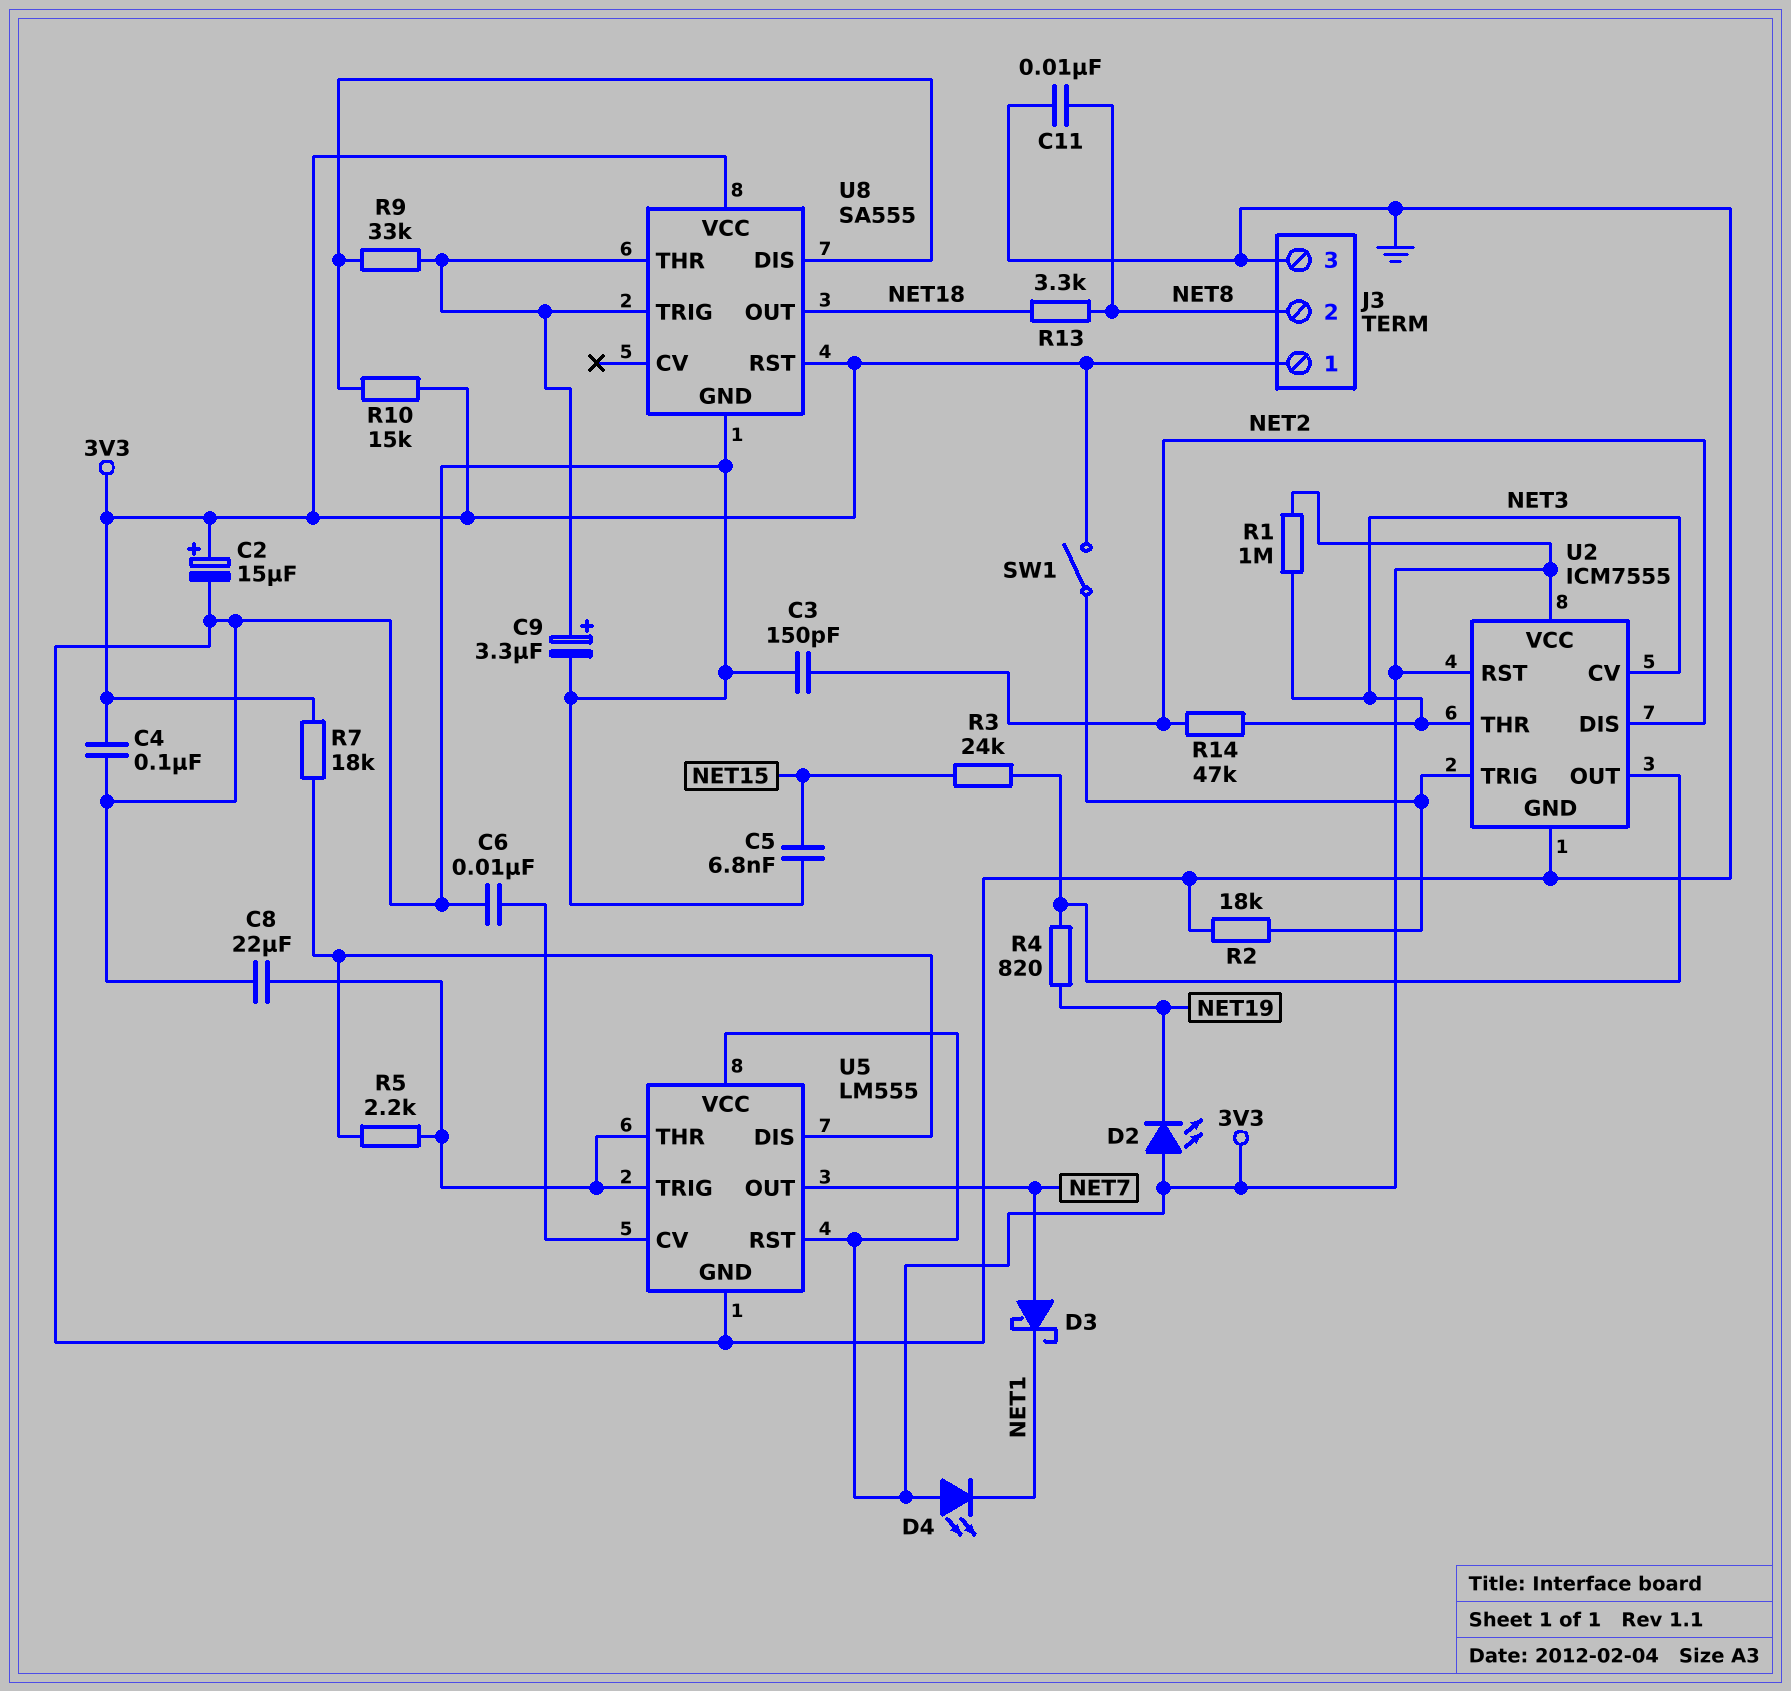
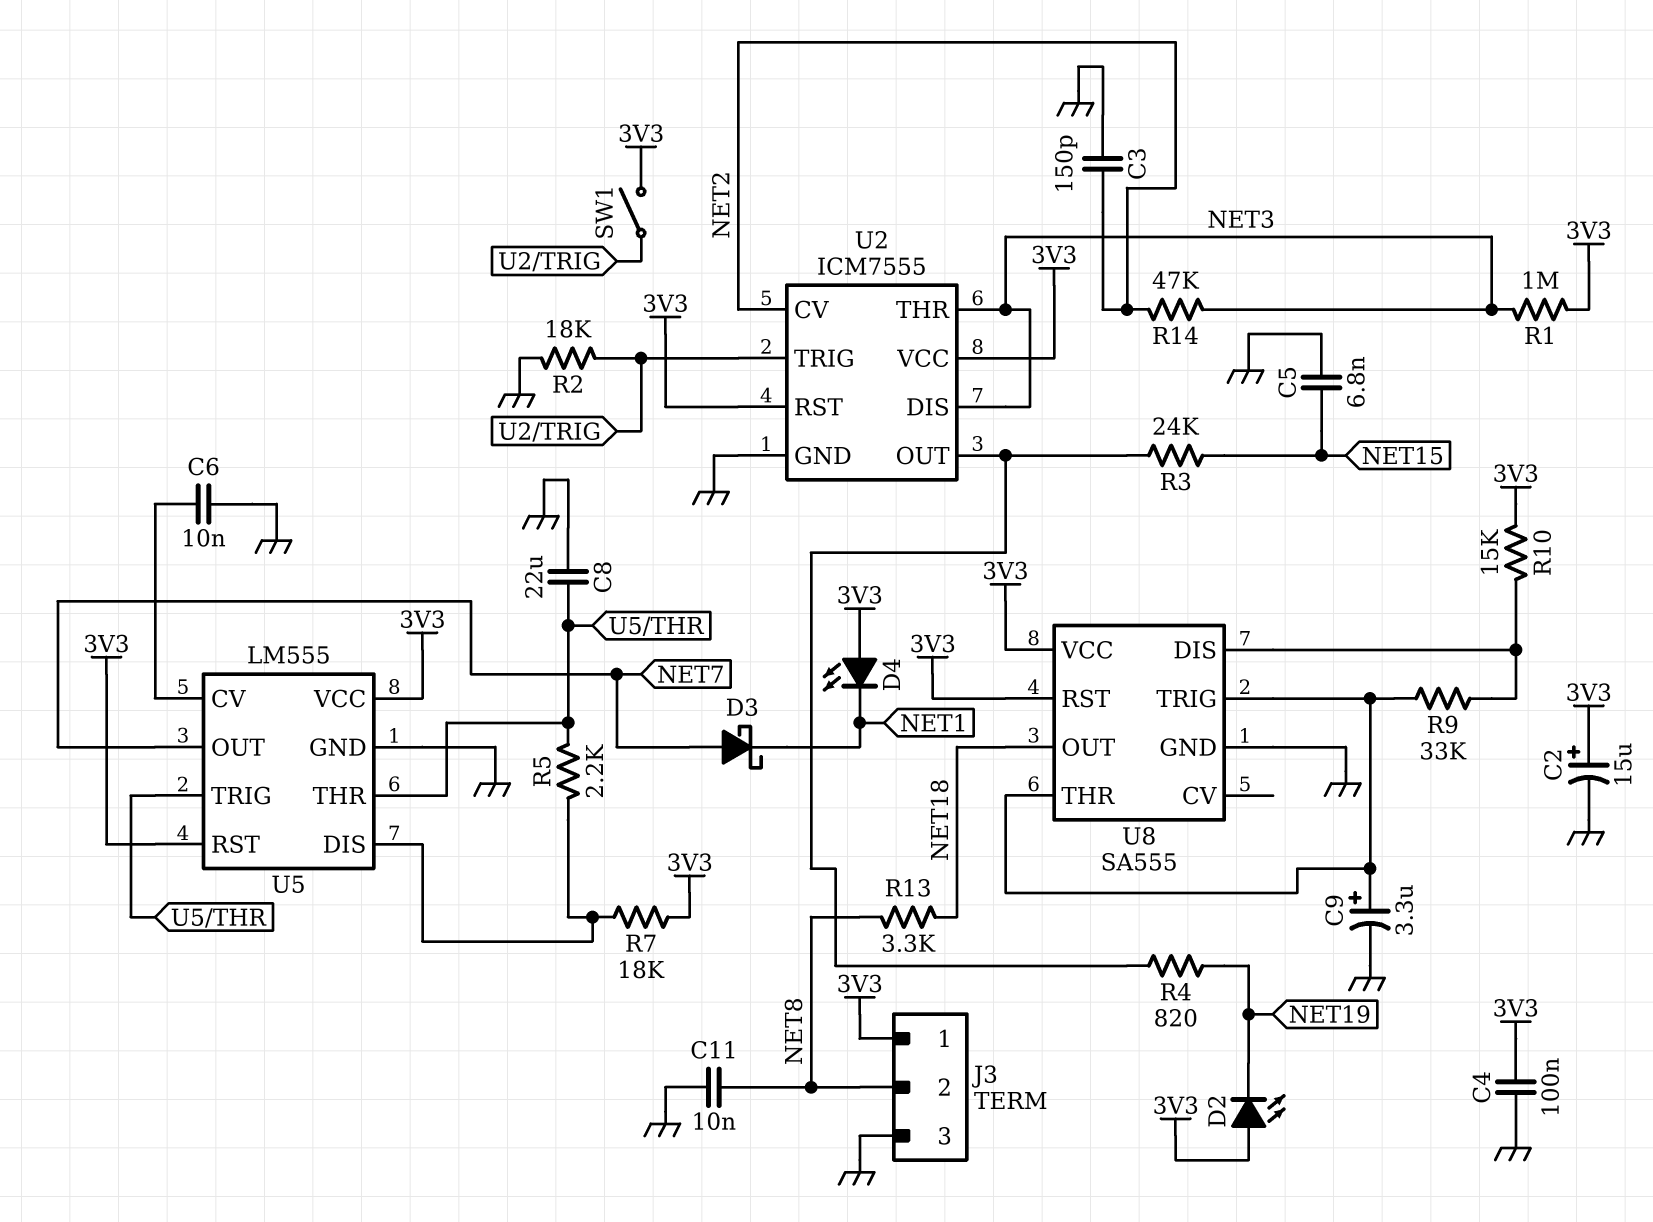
U2 pin CV: NET3 -> NET2
U2 pin DIS: NET2 -> NET3

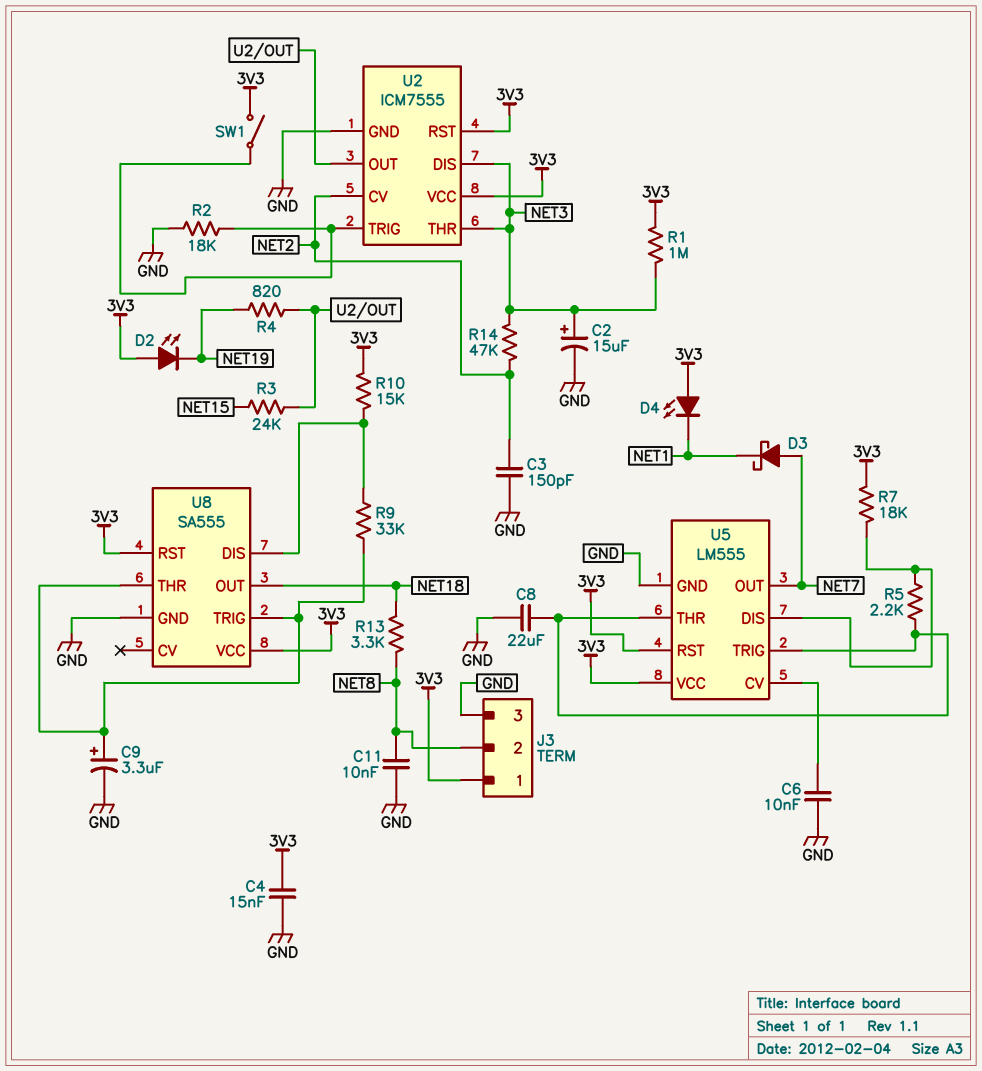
C2: 15uF (plus 3V3, minus GND) -> 15uF (plus NET3, minus GND)
C4: 100nF (3V3, GND) -> 15nF (3V3, GND)
C5: 6.8nF (GND, NET15) -> none

